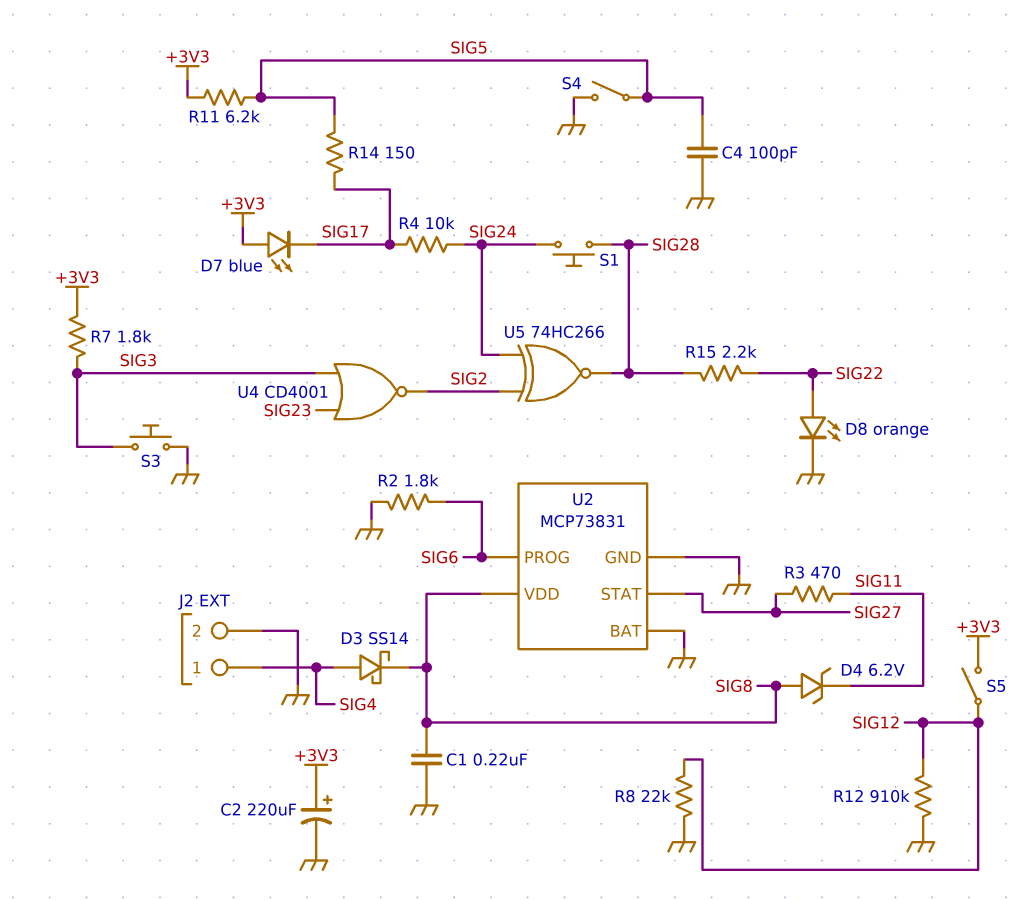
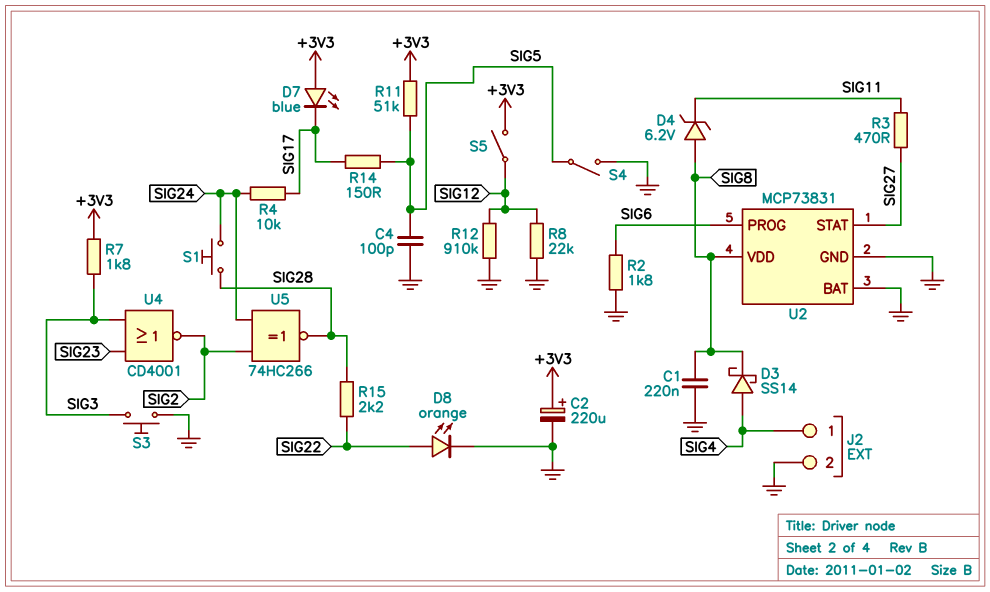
R11: 6.2k (+3V3, SIG5) -> 51k (+3V3, SIG5)

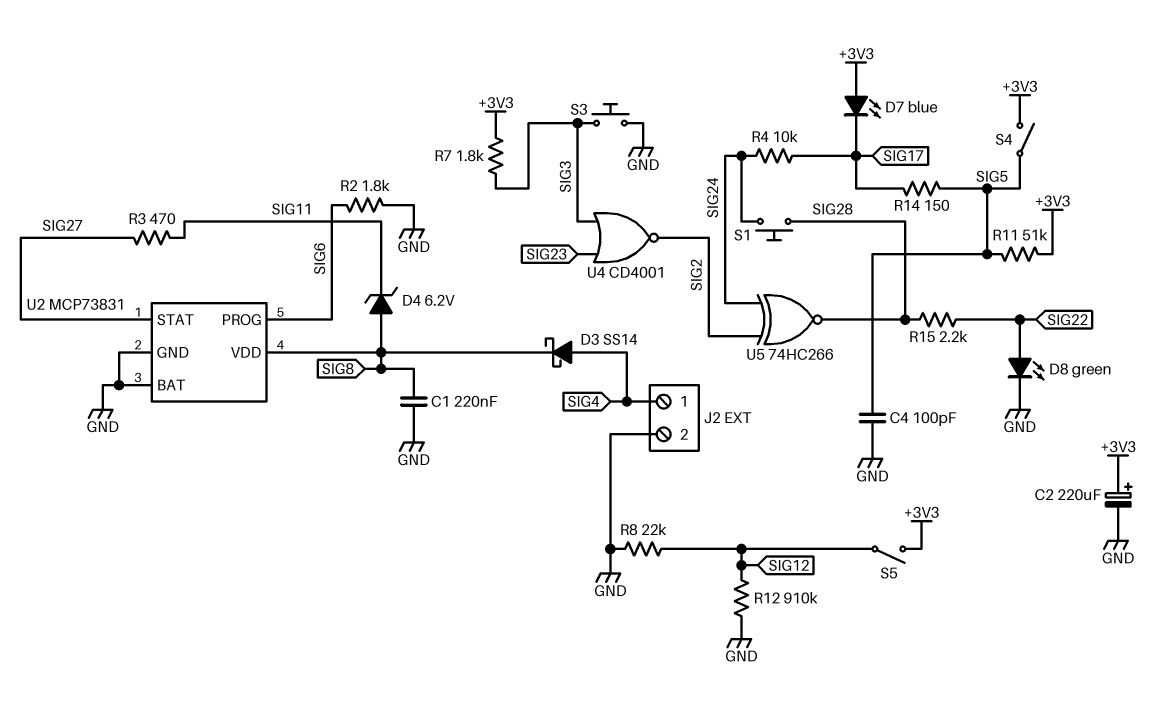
D8: LED orange (A SIG22, K GND) -> LED green (A SIG22, K GND)
S4: switch (GND, SIG5) -> switch (+3V3, SIG5)

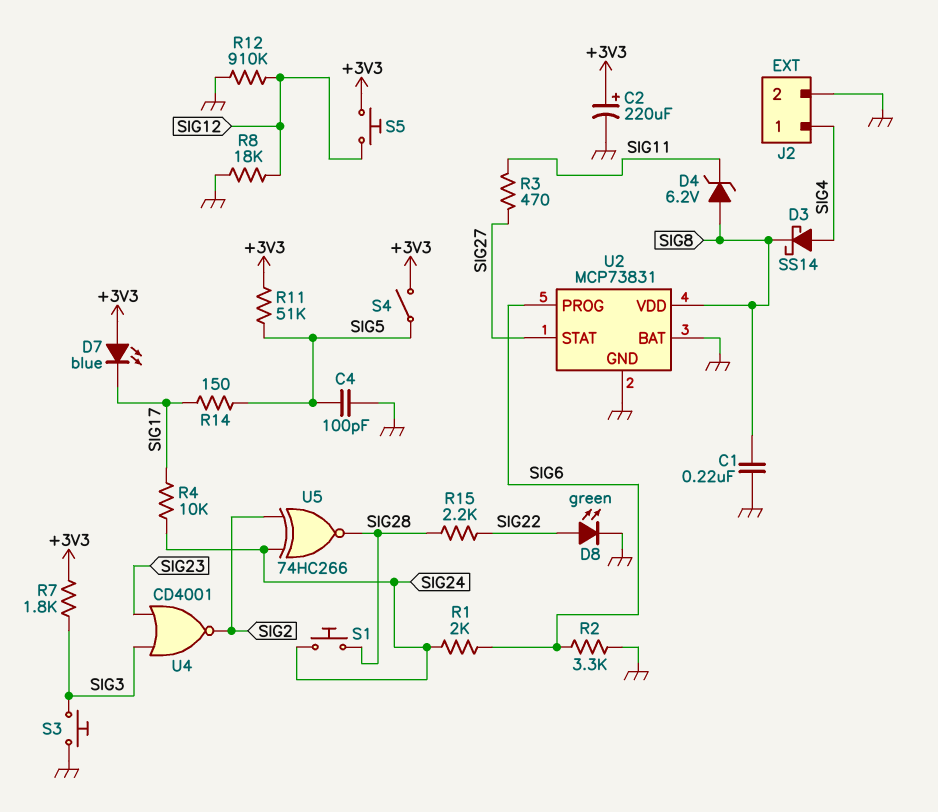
R1: none -> 2k (SIG6, SIG24)
R2: 1.8k (GND, SIG6) -> 3.3k (GND, SIG6)
R8: 22k (GND, SIG12) -> 18k (GND, SIG12)
S5: switch (+3V3, SIG12) -> button (+3V3, SIG12)

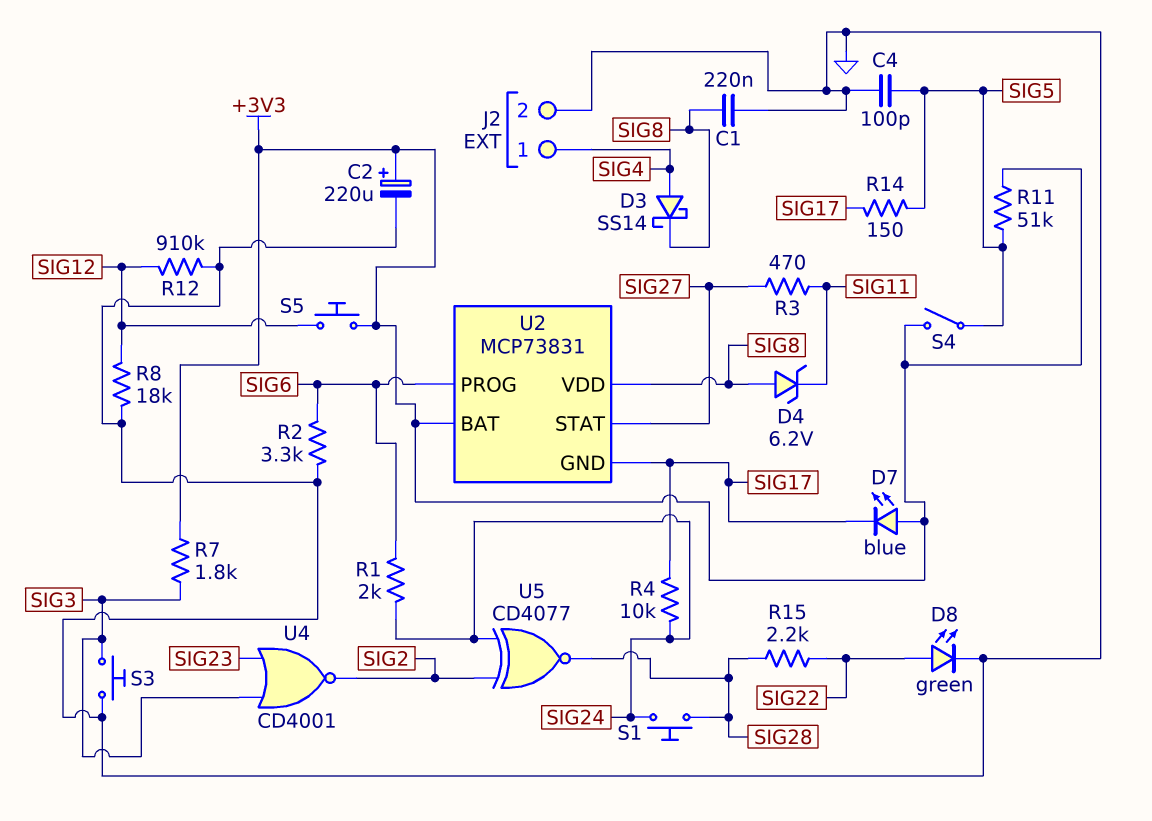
U2 pin BAT: GND -> +3V3
U2 pin GND: GND -> SIG17
U5: XNOR 74HC266 (in SIG2, in SIG24, out SIG28) -> XNOR CD4077 (in SIG2, in SIG24, out SIG28)

